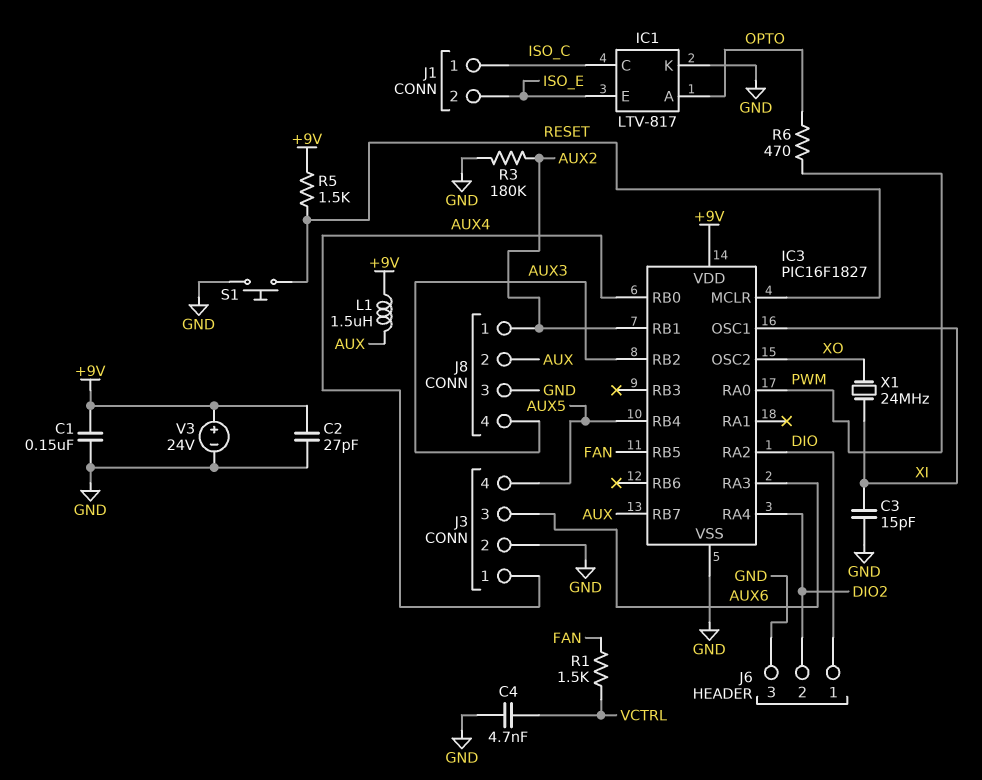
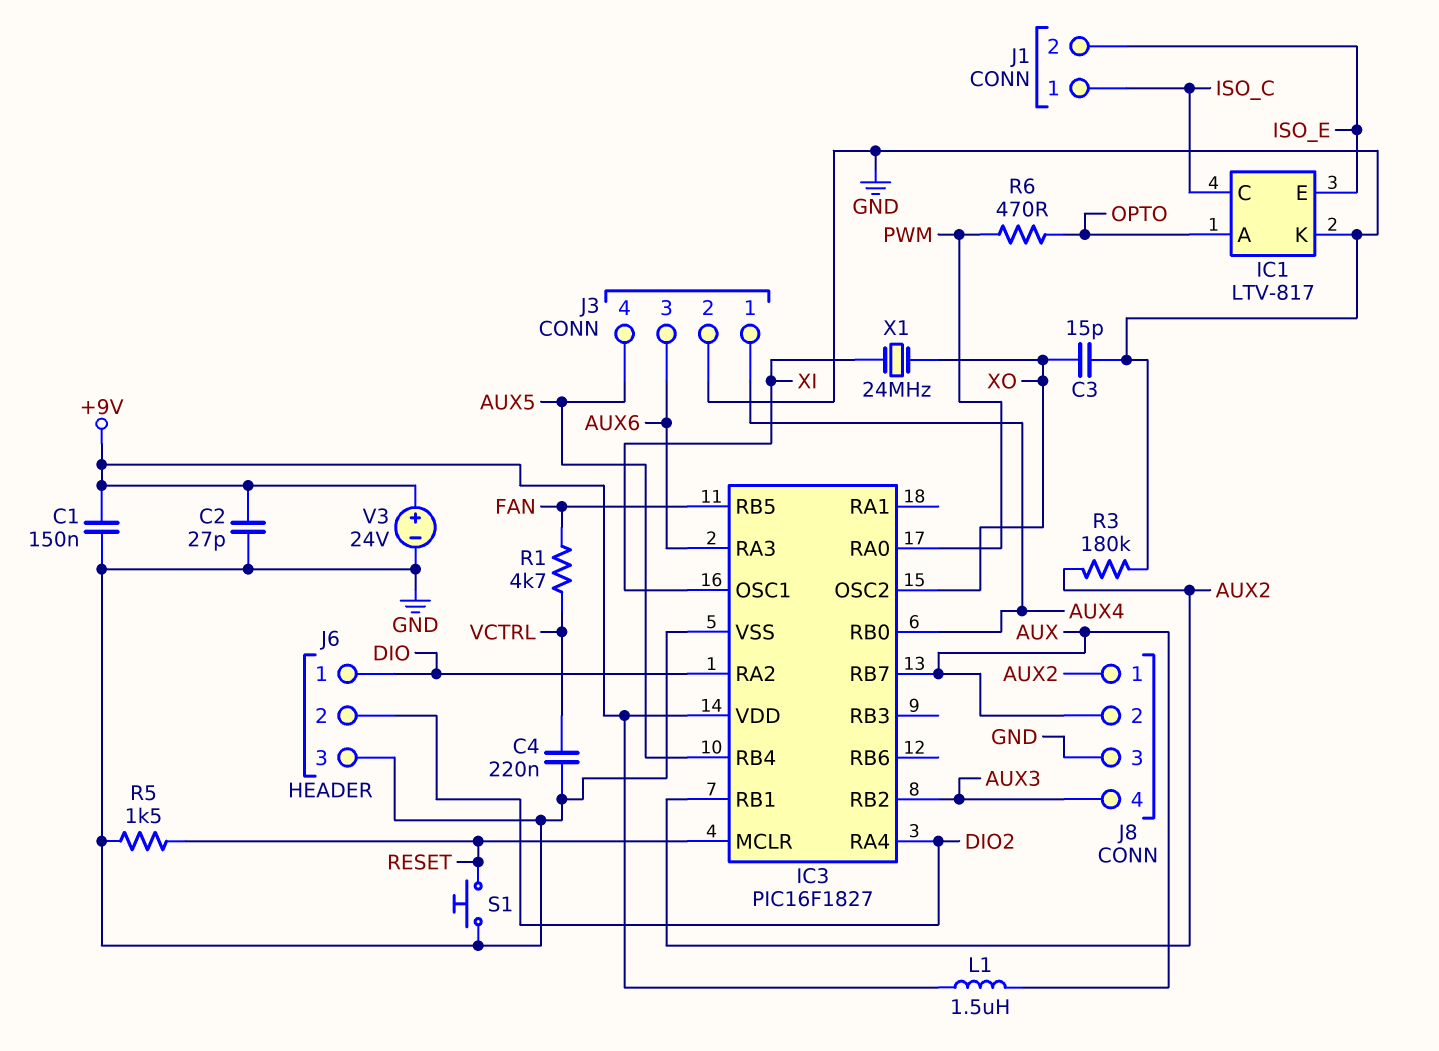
C3: 15pF (GND, XI) -> 15pF (GND, XO)
C4: 4.7nF (GND, VCTRL) -> 220nF (GND, VCTRL)
R1: 1.5k (FAN, VCTRL) -> 4.7k (FAN, VCTRL)
R5: 1.5k (+9V, RESET) -> 1.5k (GND, RESET)

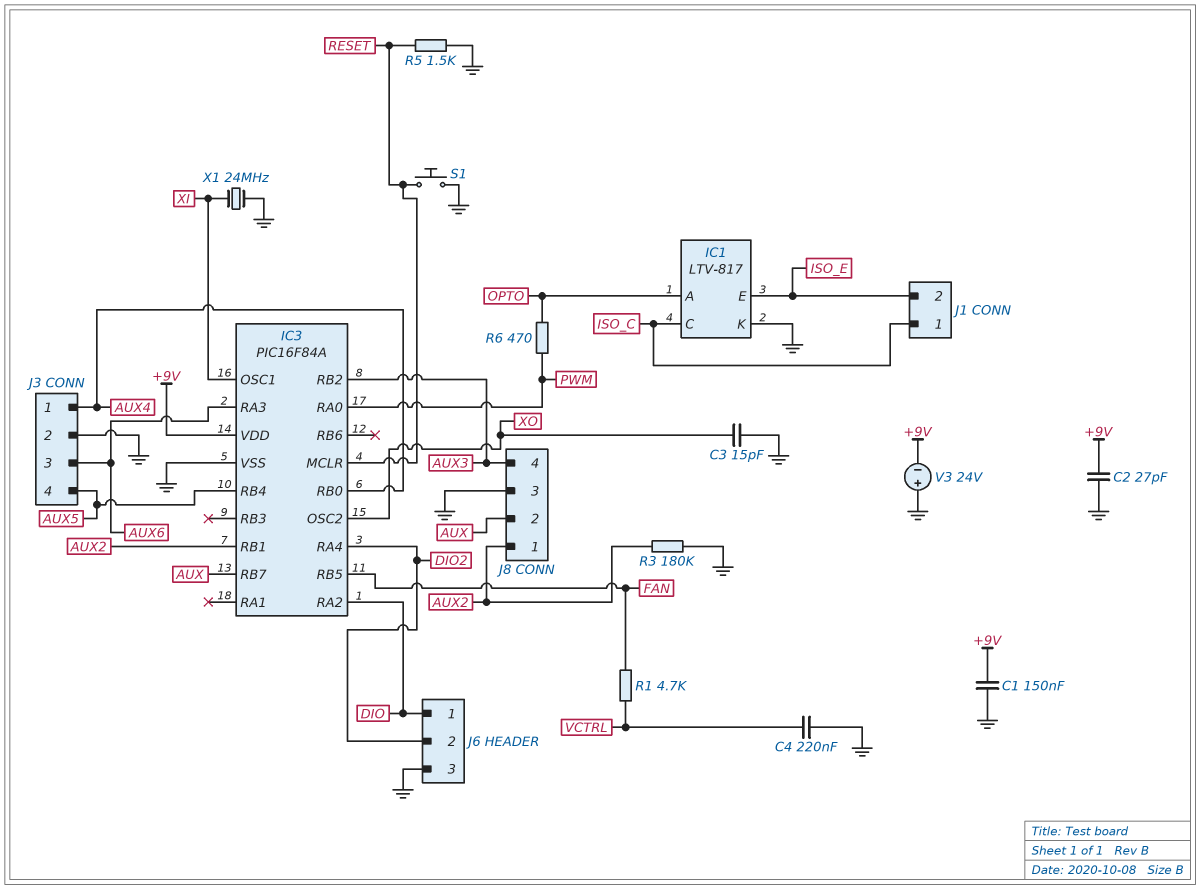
IC3: PIC16F1827 -> PIC16F84A
L1: 1.5uH (+9V, AUX) -> none
V3: 24V (plus +9V, minus GND) -> 24V (plus GND, minus +9V)
X1: 24MHz (XI, XO) -> 24MHz (GND, XI)

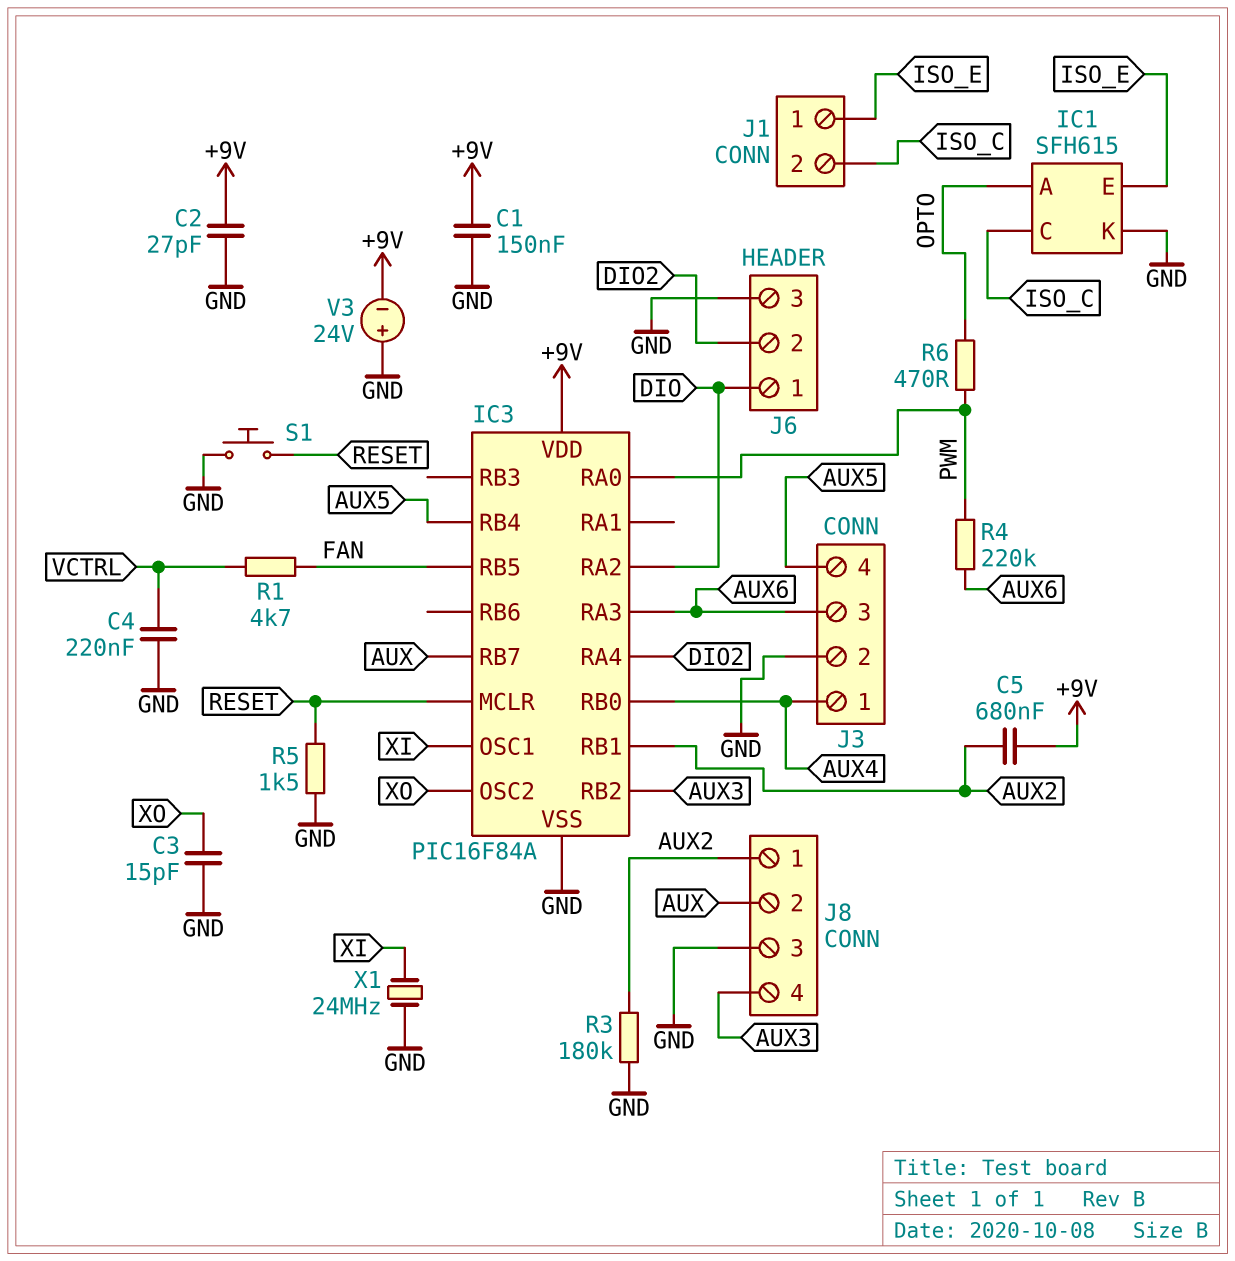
C5: none -> 680nF (+9V, AUX2)
IC1: LTV-817 -> SFH615
J1 pin 1: ISO_C -> ISO_E
J1 pin 2: ISO_E -> ISO_C
R4: none -> 220k (AUX6, PWM)

